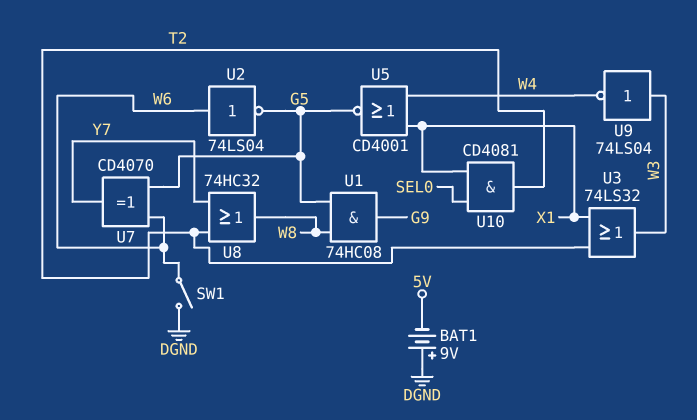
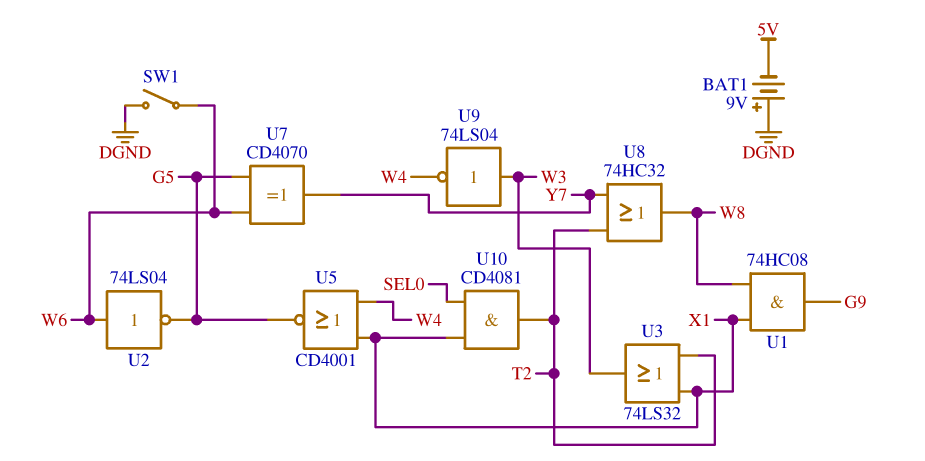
U1: AND 74HC08 (in G5, in W8, out G9) -> AND 74HC08 (in W8, in X1, out G9)

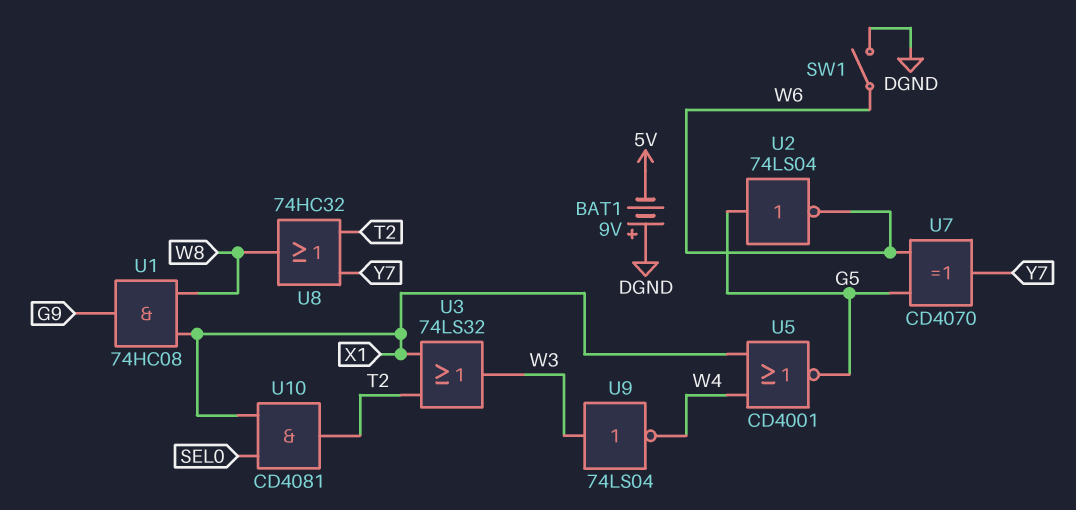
U2: NOT 74LS04 (in W6, out G5) -> NOT 74LS04 (in G5, out W6)

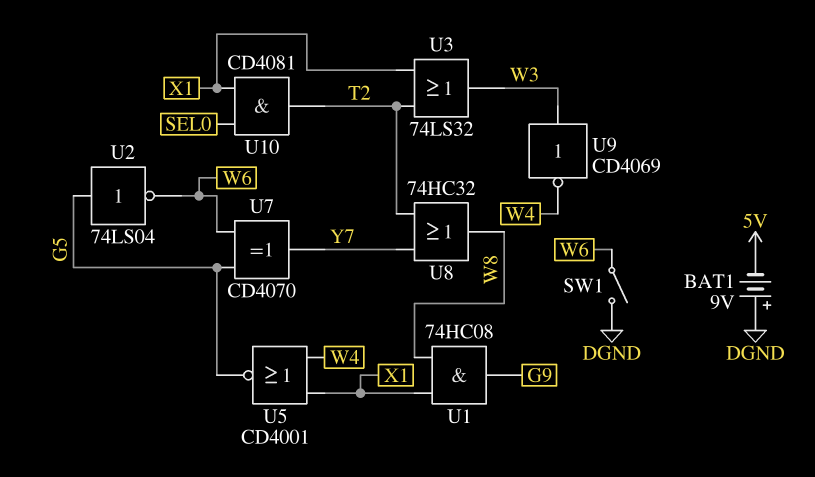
U9: NOT 74LS04 (in W3, out W4) -> NOT CD4069 (in W3, out W4)

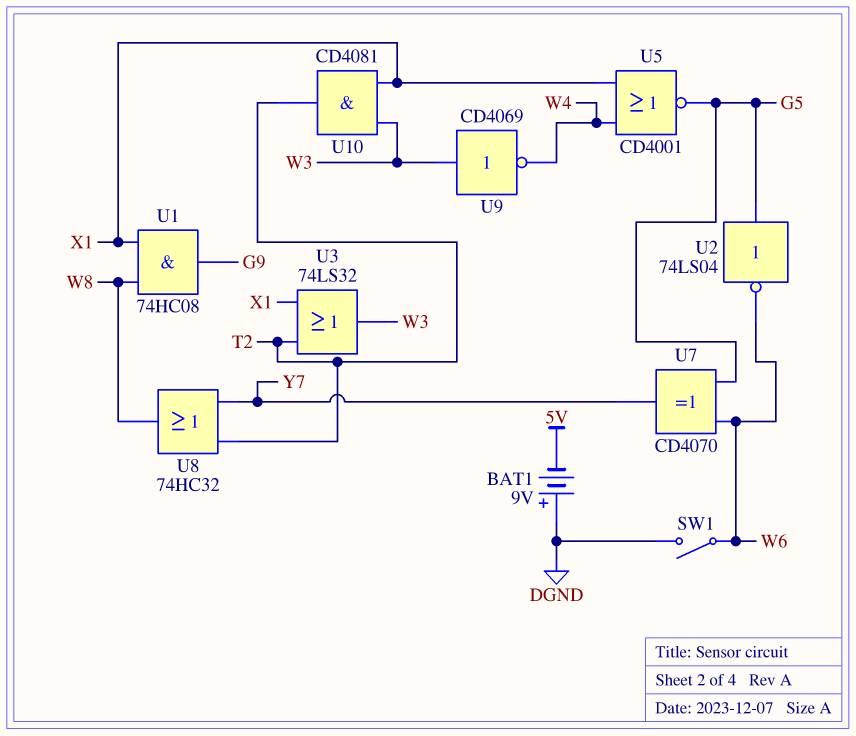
U10: AND CD4081 (in SEL0, in X1, out T2) -> AND CD4081 (in W3, in X1, out T2)

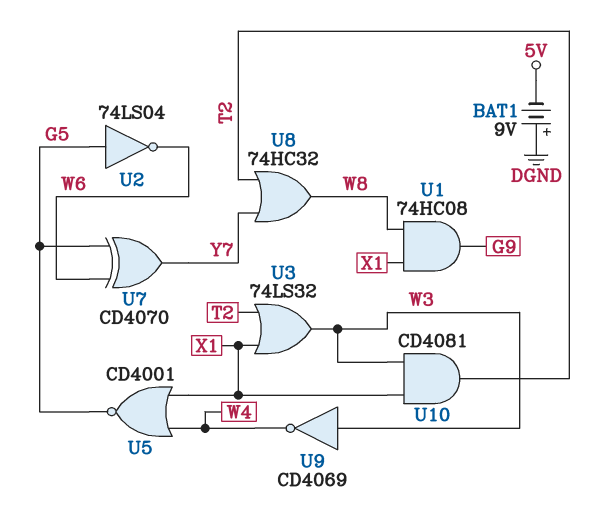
SW1: switch (DGND, W6) -> none

